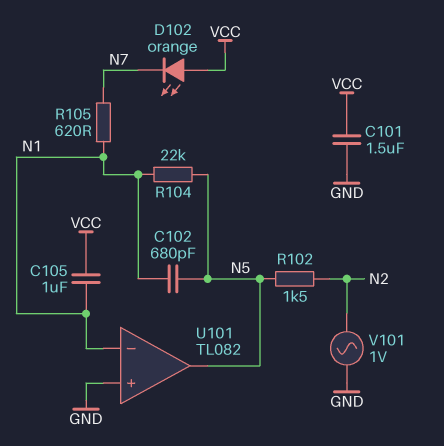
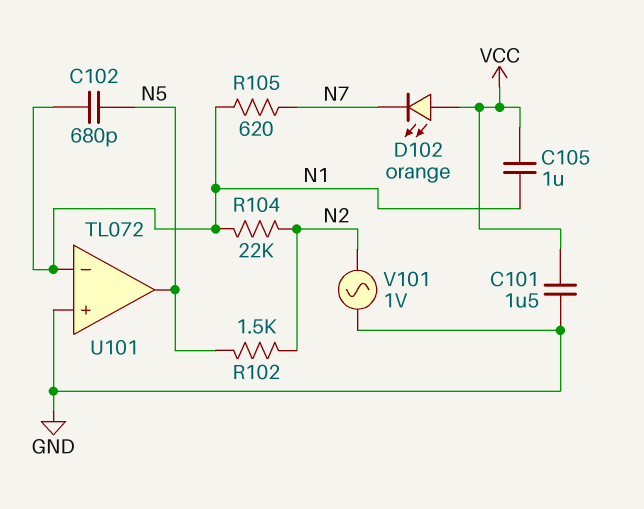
R104: 22k (N1, N5) -> 22k (N1, N2)
U101: TL082 -> TL072

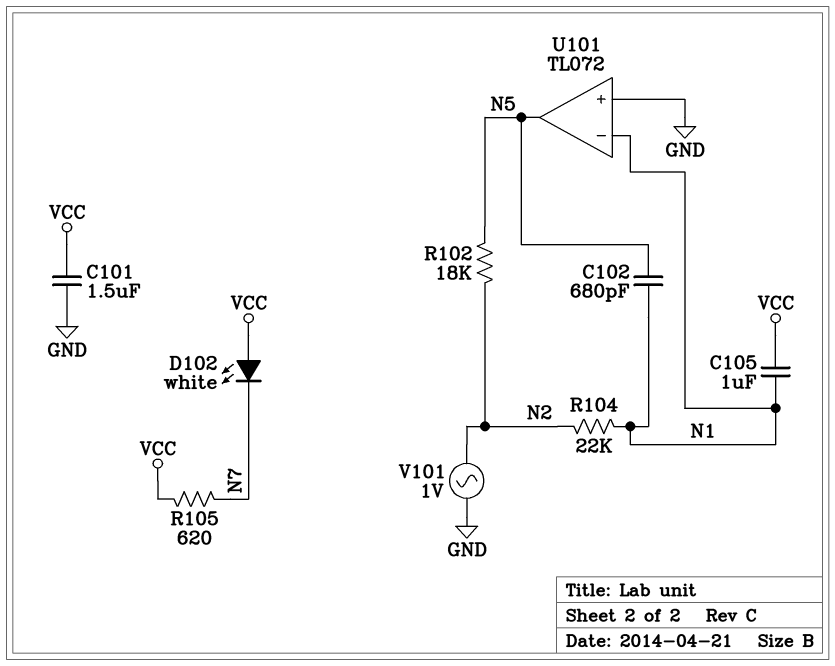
D102: LED orange (A VCC, K N7) -> LED white (A VCC, K N7)
R102: 1.5k (N2, N5) -> 18k (N2, N5)
R105: 620 (N1, N7) -> 620 (N7, VCC)

